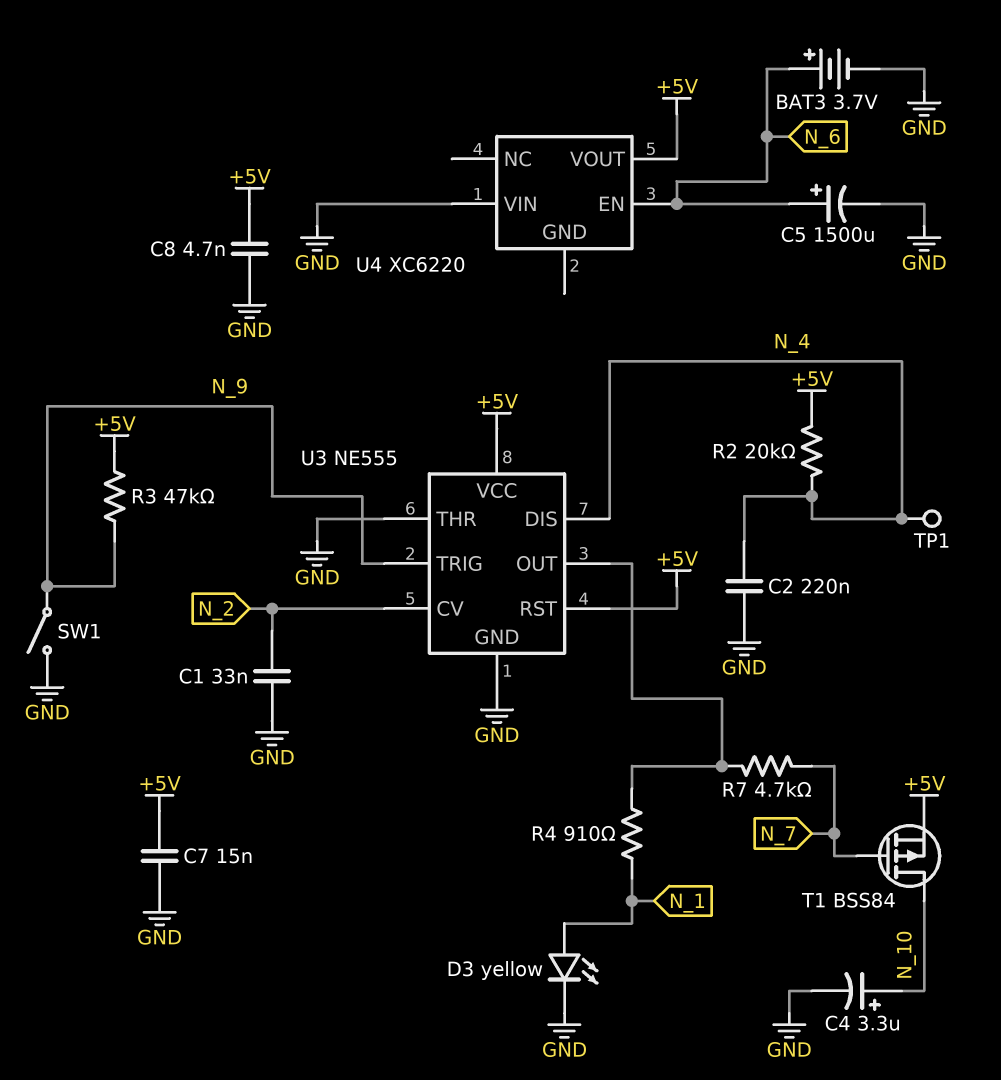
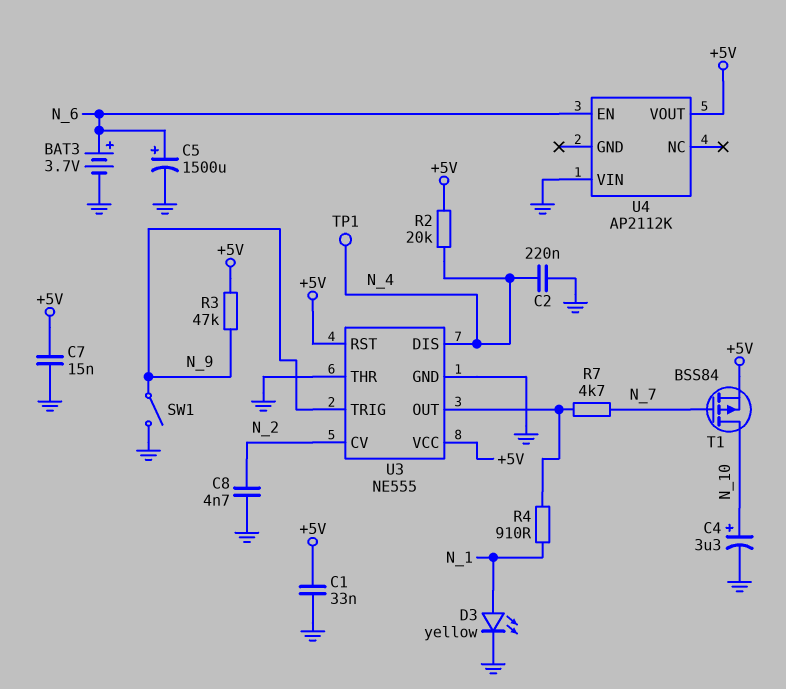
C1: 33nF (GND, N_2) -> 33nF (+5V, GND)
C8: 4.7nF (+5V, GND) -> 4.7nF (GND, N_2)
U4: XC6220 -> AP2112K

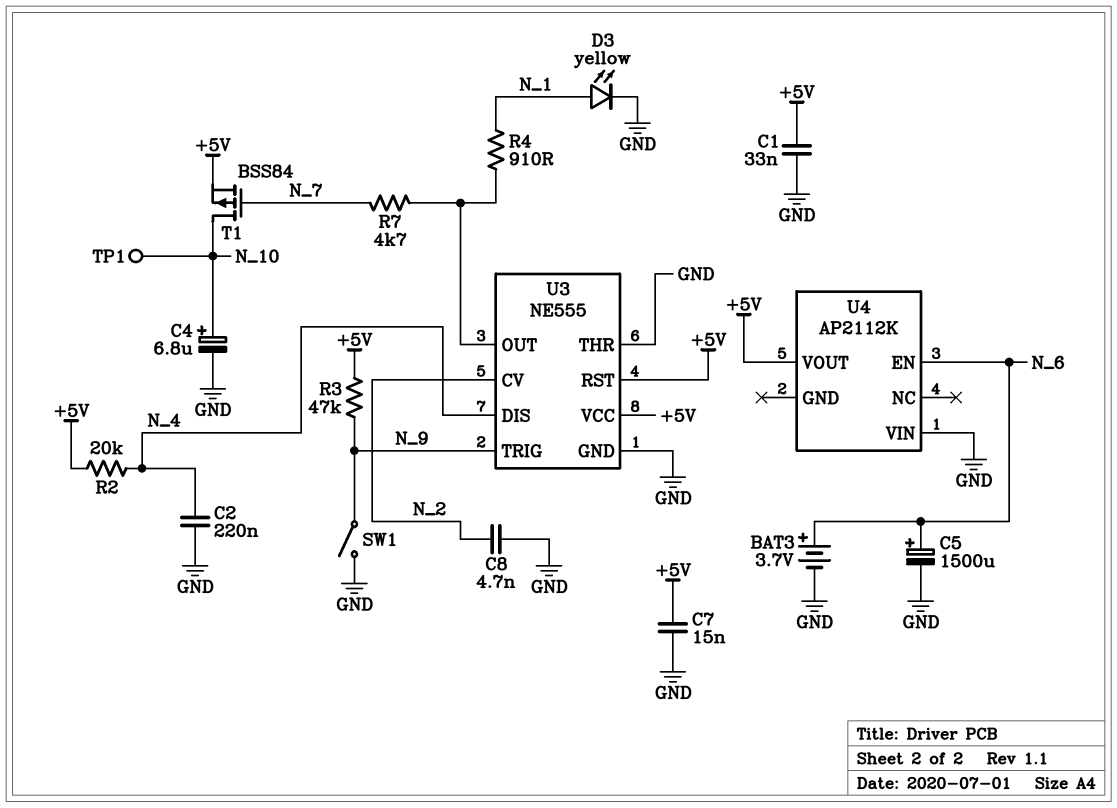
C4: 3.3uF (plus N_10, minus GND) -> 6.8uF (plus N_10, minus GND)
TP1: test point (N_4) -> test point (N_10)

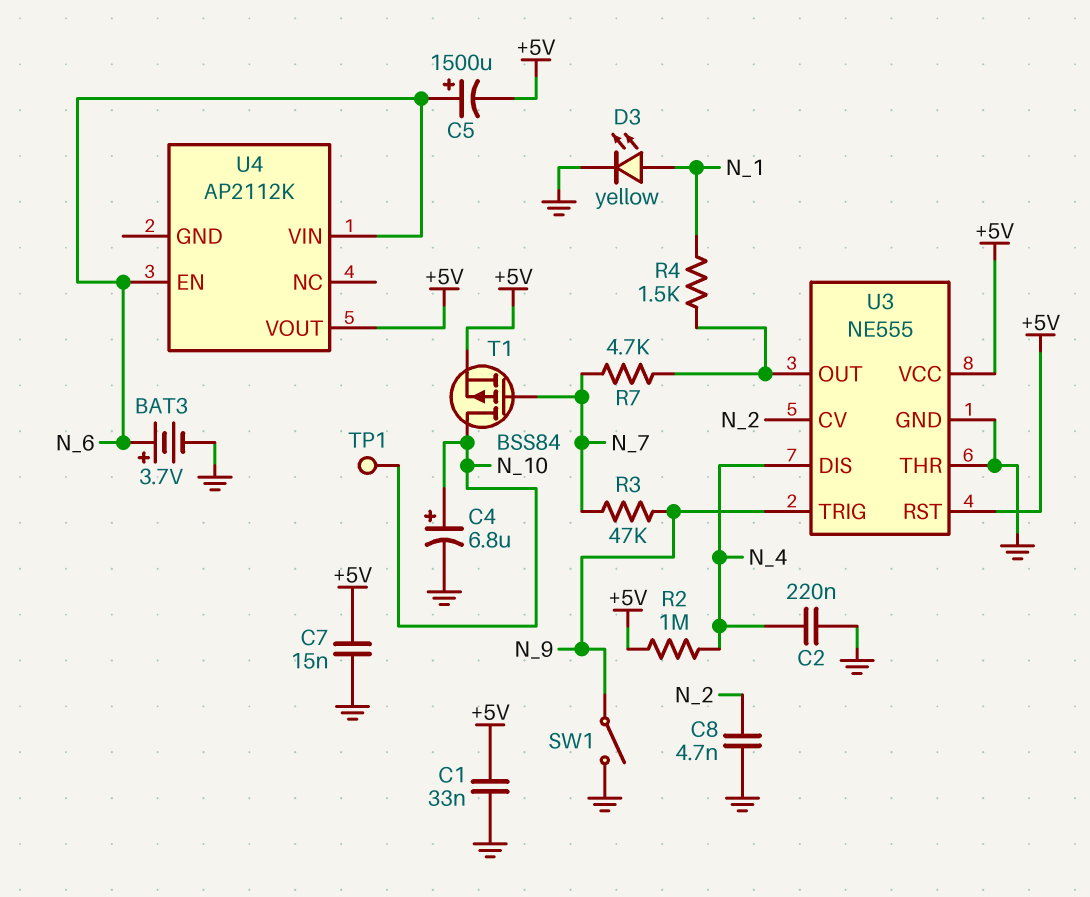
C5: 1500uF (plus N_6, minus GND) -> 1500uF (plus N_6, minus +5V)
R2: 20k (+5V, N_4) -> 1M (+5V, N_4)
R3: 47k (+5V, N_9) -> 47k (N_7, N_9)
R4: 910 (N_1, U3/OUT) -> 1.5k (N_1, U3/OUT)
U4 pin VIN: GND -> N_6

